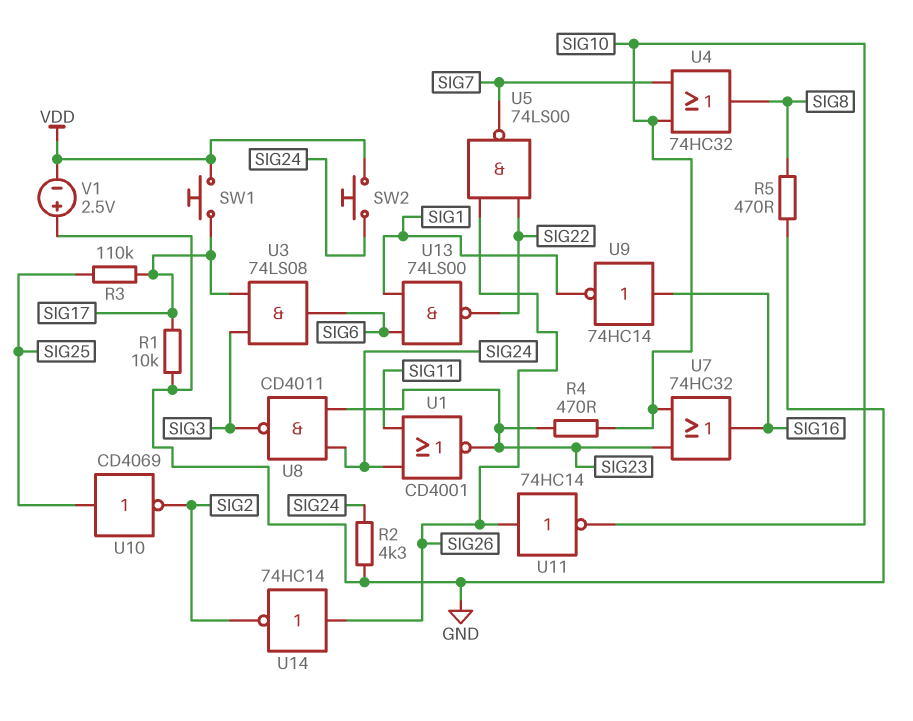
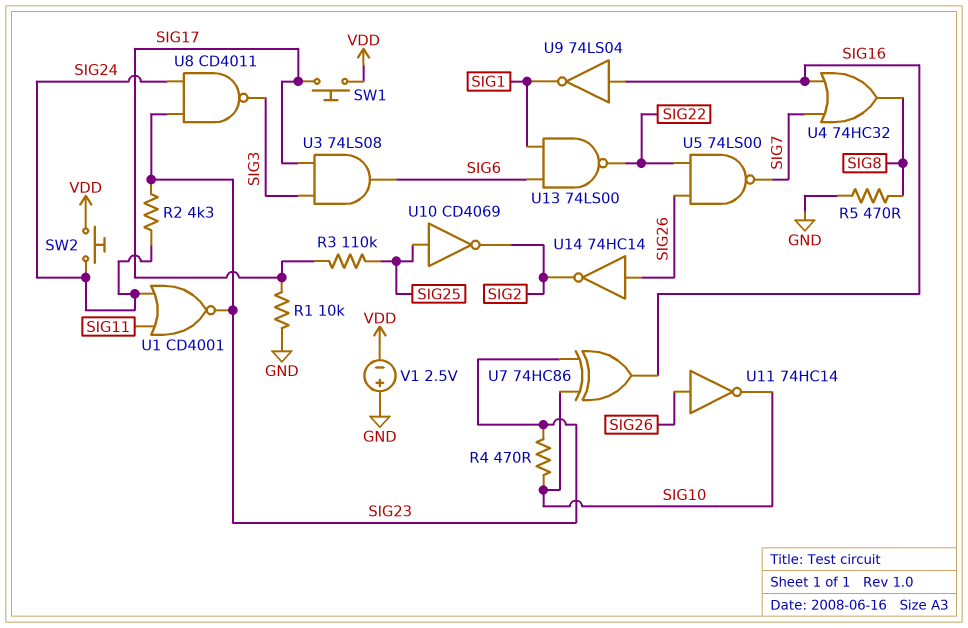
R2: 4.3k (GND, SIG24) -> 4.3k (SIG23, SIG24)
U4: OR 74HC32 (in SIG7, in SIG10, out SIG8) -> OR 74HC32 (in SIG7, in SIG16, out SIG8)
U7: OR 74HC32 (in SIG10, in SIG23, out SIG16) -> XOR 74HC86 (in SIG10, in SIG23, out SIG16)
U9: NOT 74HC14 (in SIG16, out SIG1) -> NOT 74LS04 (in SIG16, out SIG1)

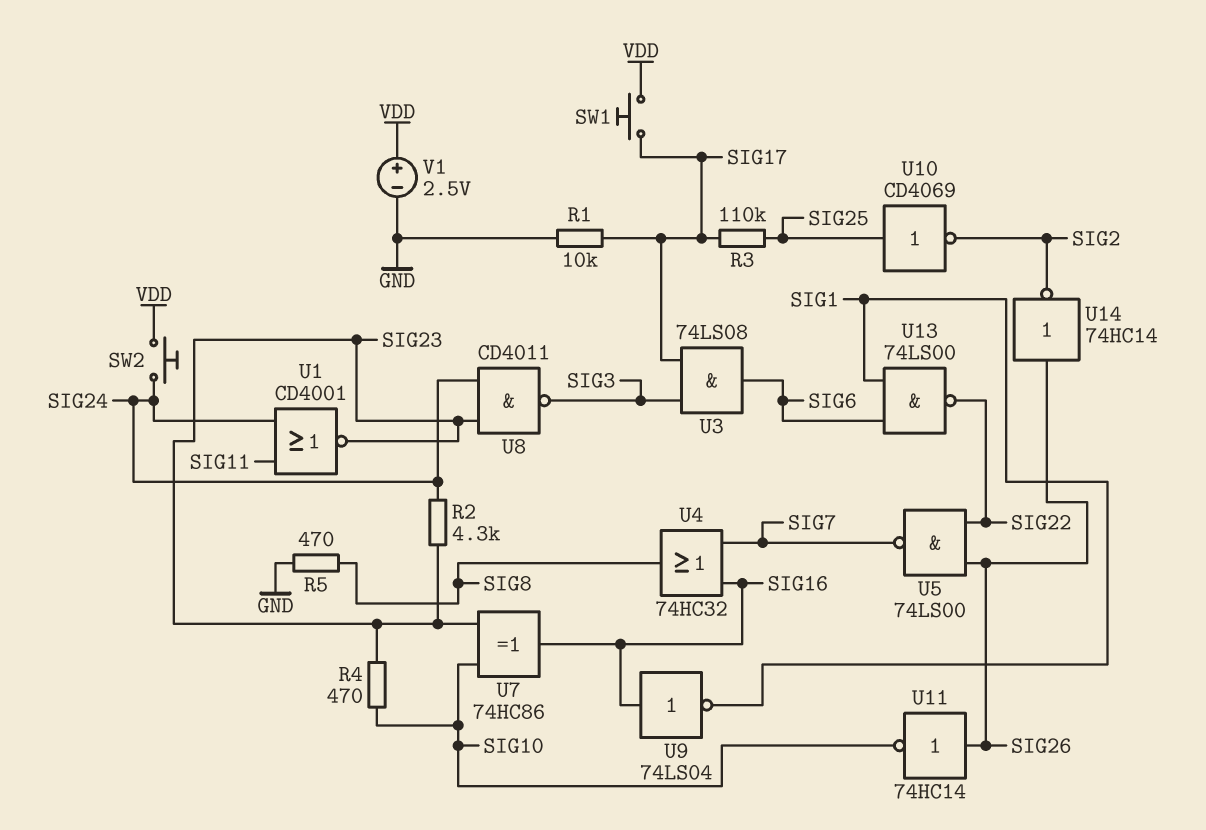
V1: 2.5V (plus GND, minus VDD) -> 2.5V (plus VDD, minus GND)

